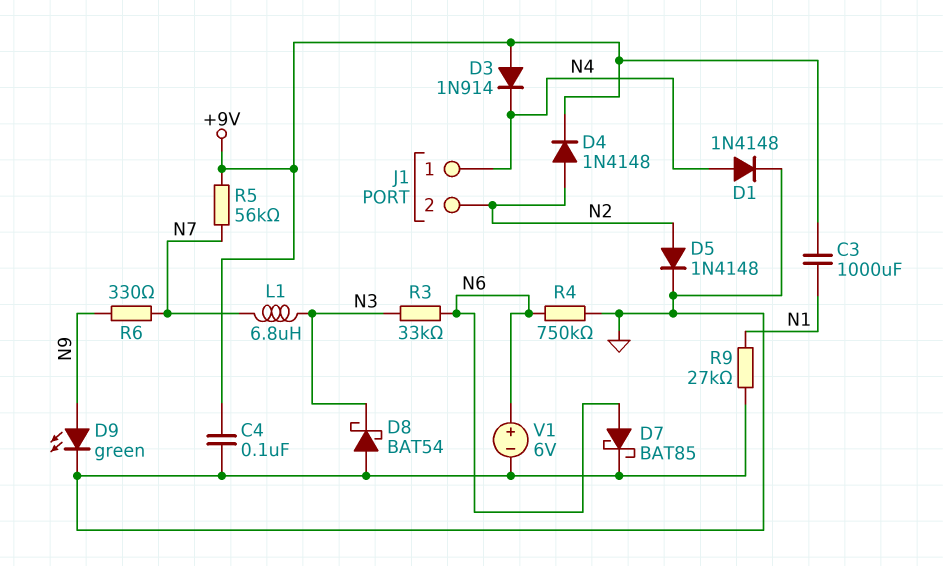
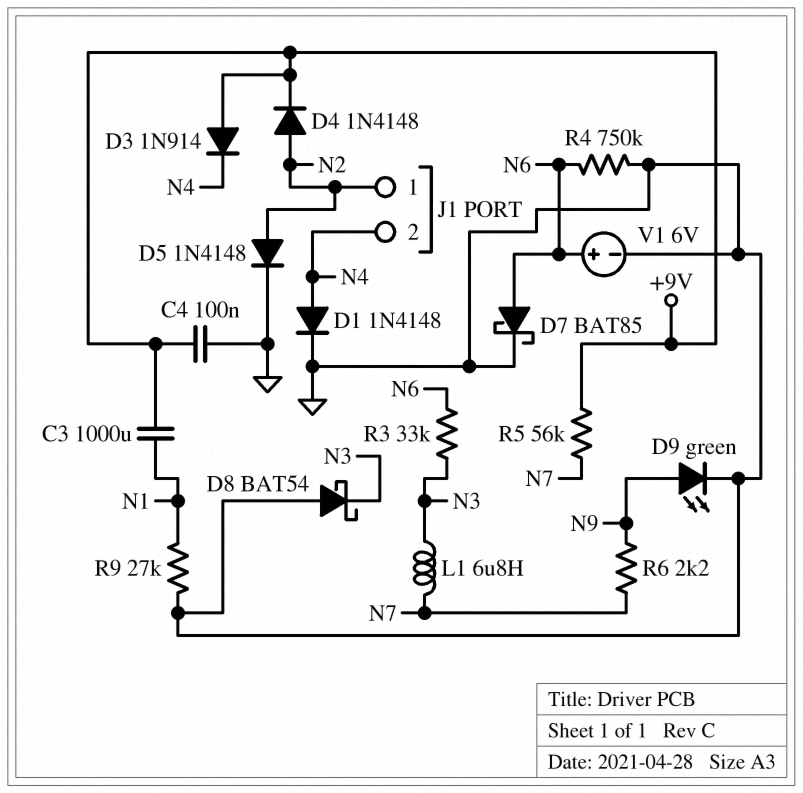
J1 pin 1: N4 -> N2
J1 pin 2: N2 -> N4
R6: 330 (N7, N9) -> 2.2k (N7, N9)

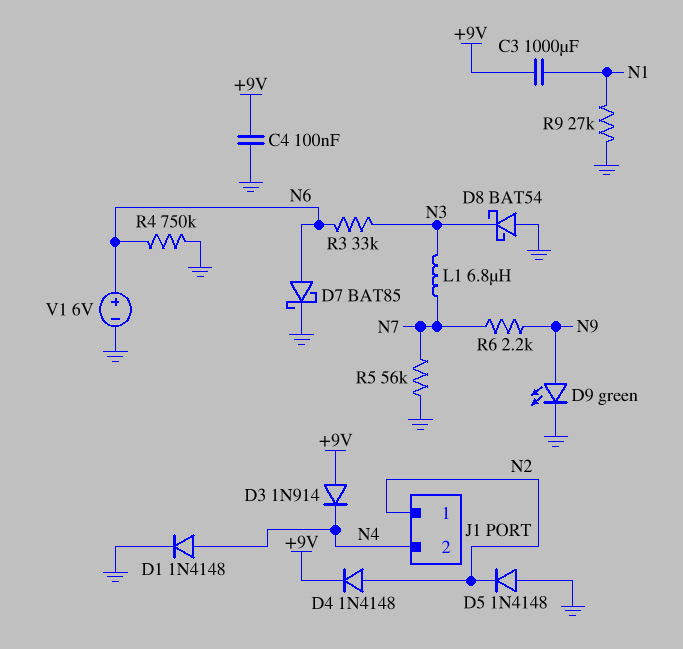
D5: diode 1N4148 (A N2, K GND) -> diode 1N4148 (A GND, K N2)
R5: 56k (+9V, N7) -> 56k (GND, N7)

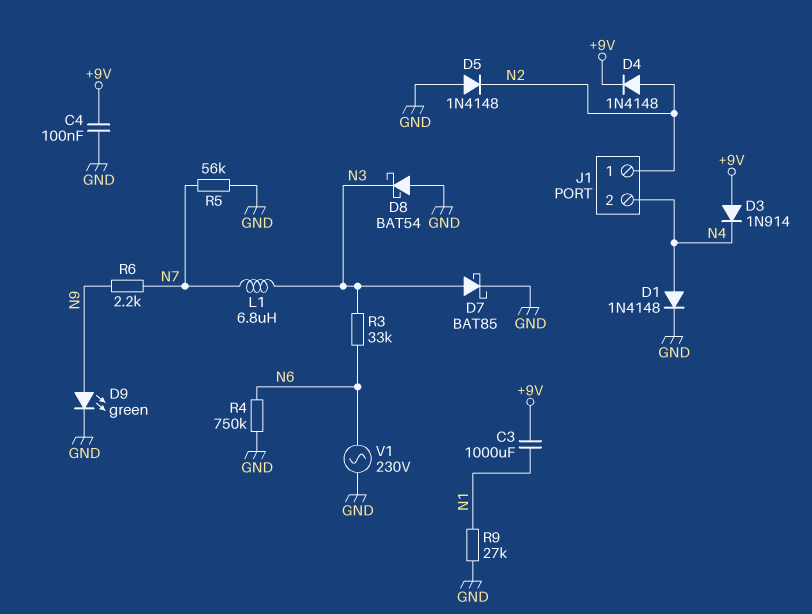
D7: schottky BAT85 (A N6, K GND) -> schottky BAT85 (A N3, K GND)
V1: 6V (plus N6, minus GND) -> AC 230V (GND, N6)

